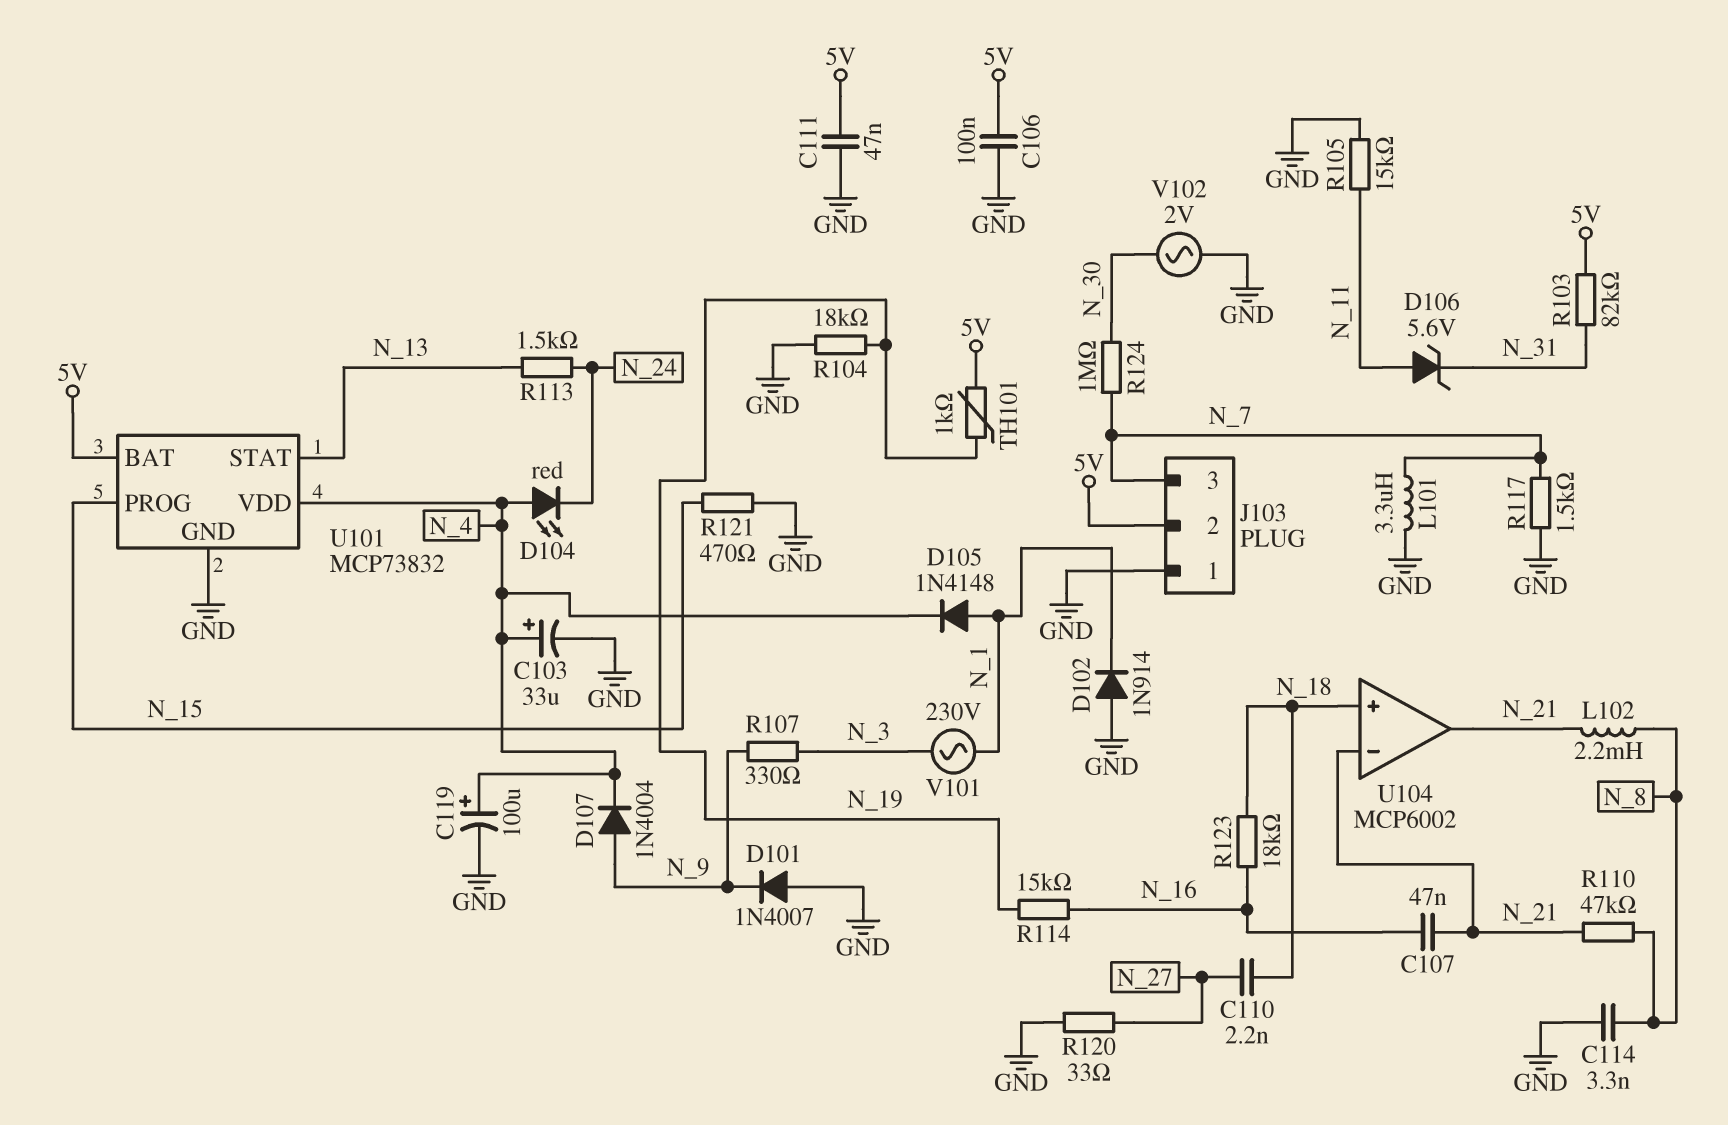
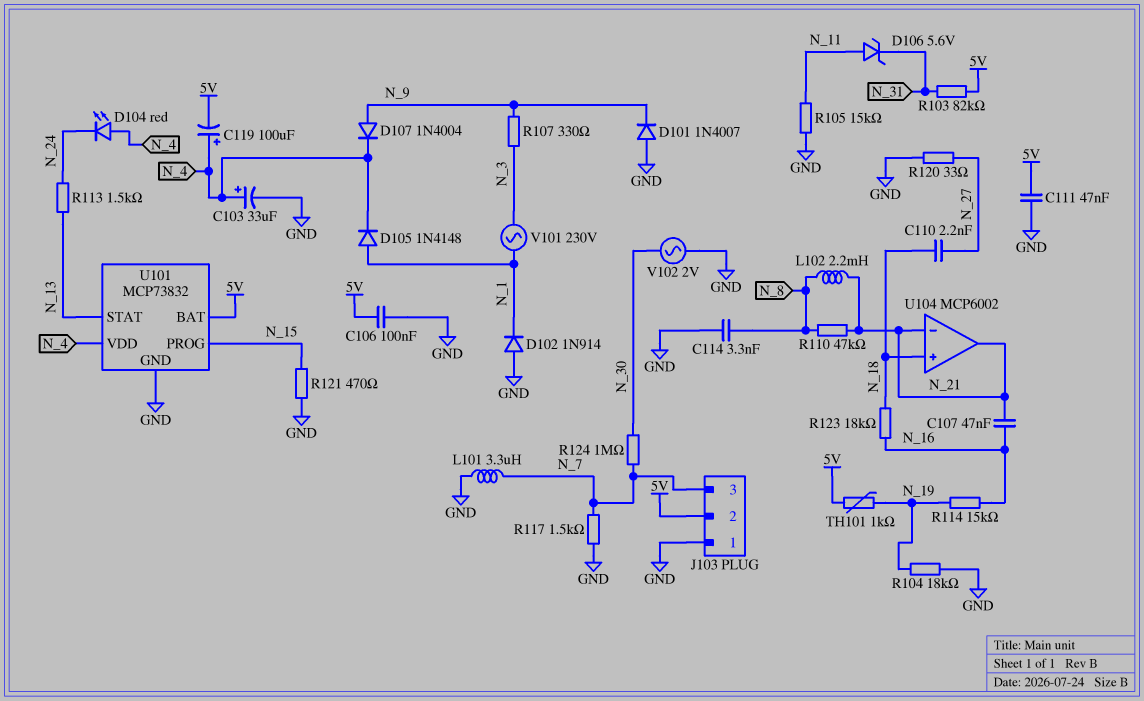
C119: 100uF (plus N_4, minus GND) -> 100uF (plus N_4, minus 5V)

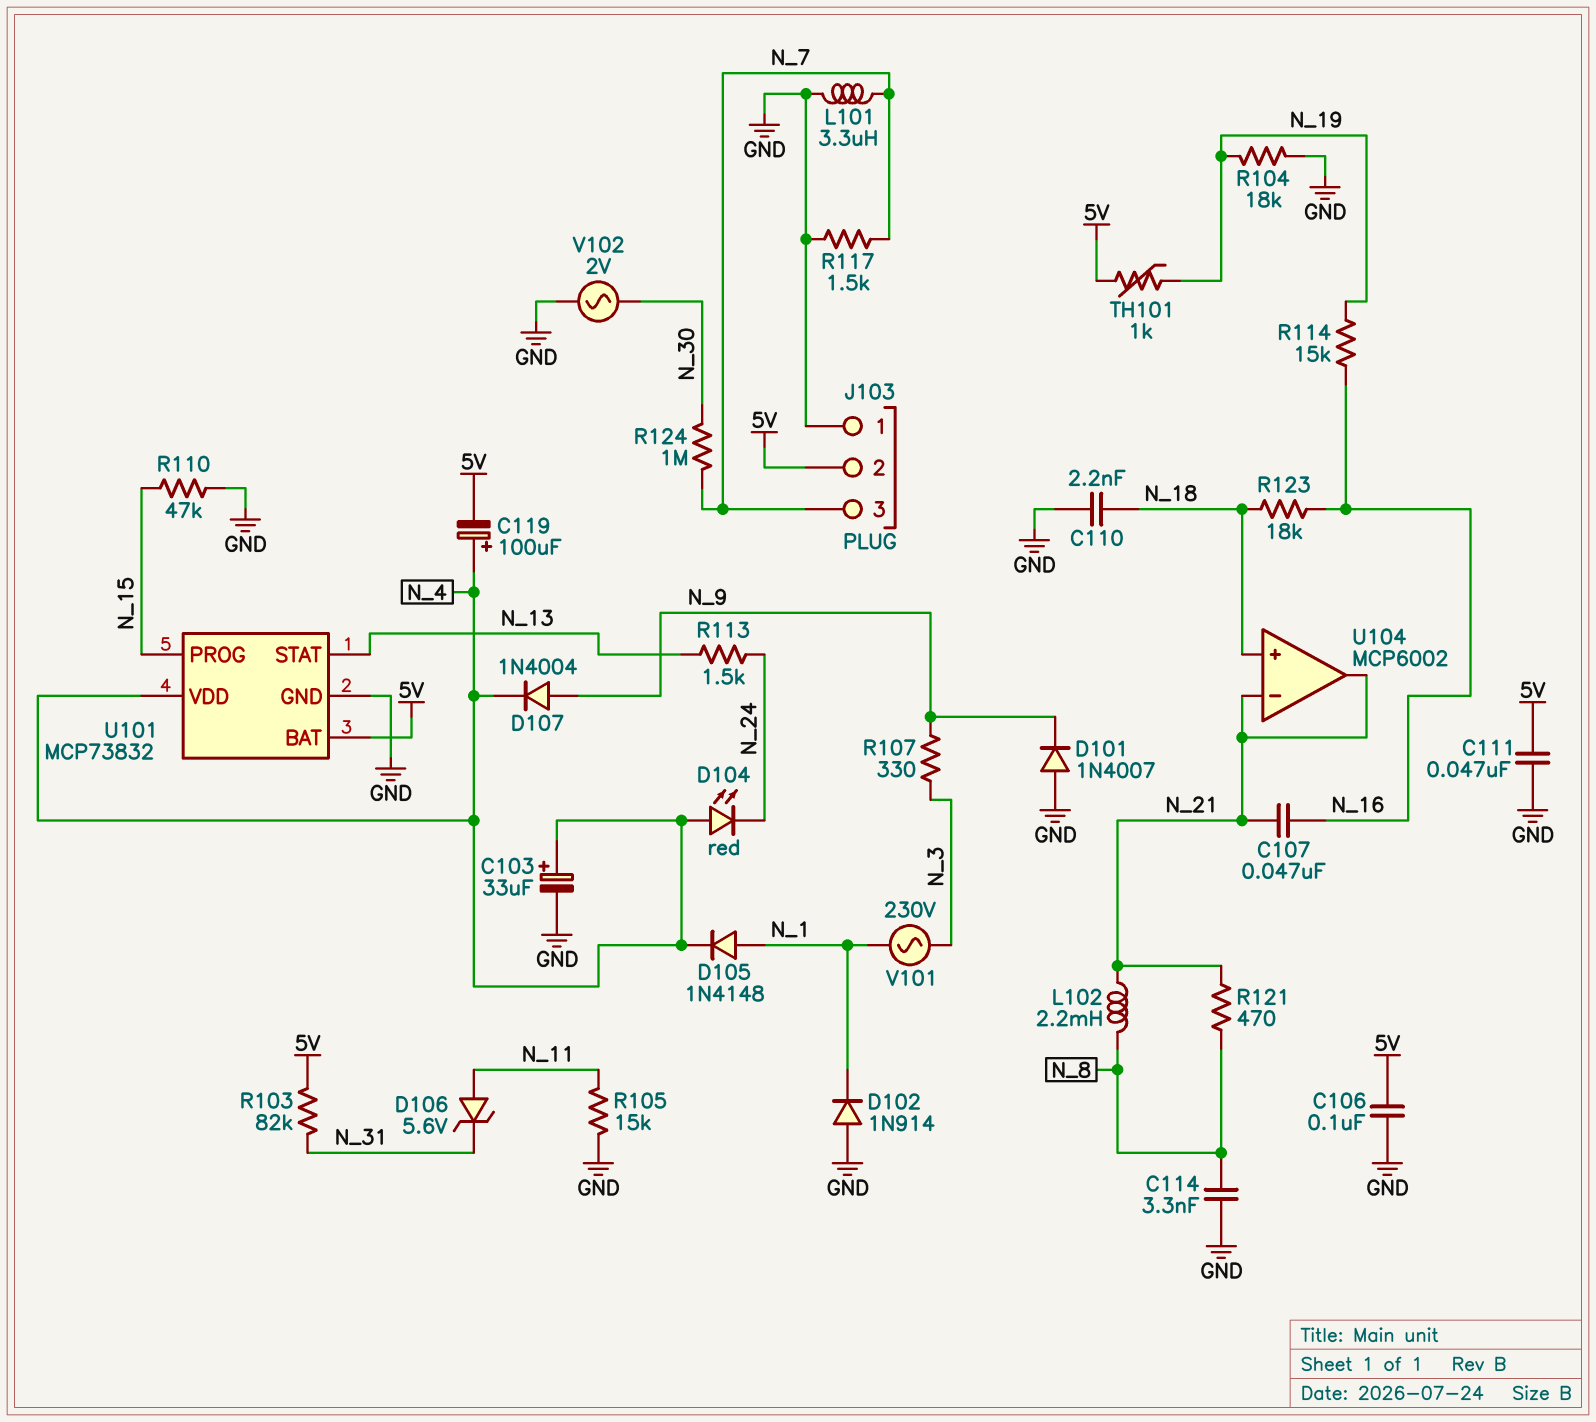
C110: 2.2nF (N_18, N_27) -> 2.2nF (GND, N_18)
R110: 47k (N_8, N_21) -> 47k (GND, N_15)
R120: 33 (GND, N_27) -> none
R121: 470 (GND, N_15) -> 470 (N_8, N_21)

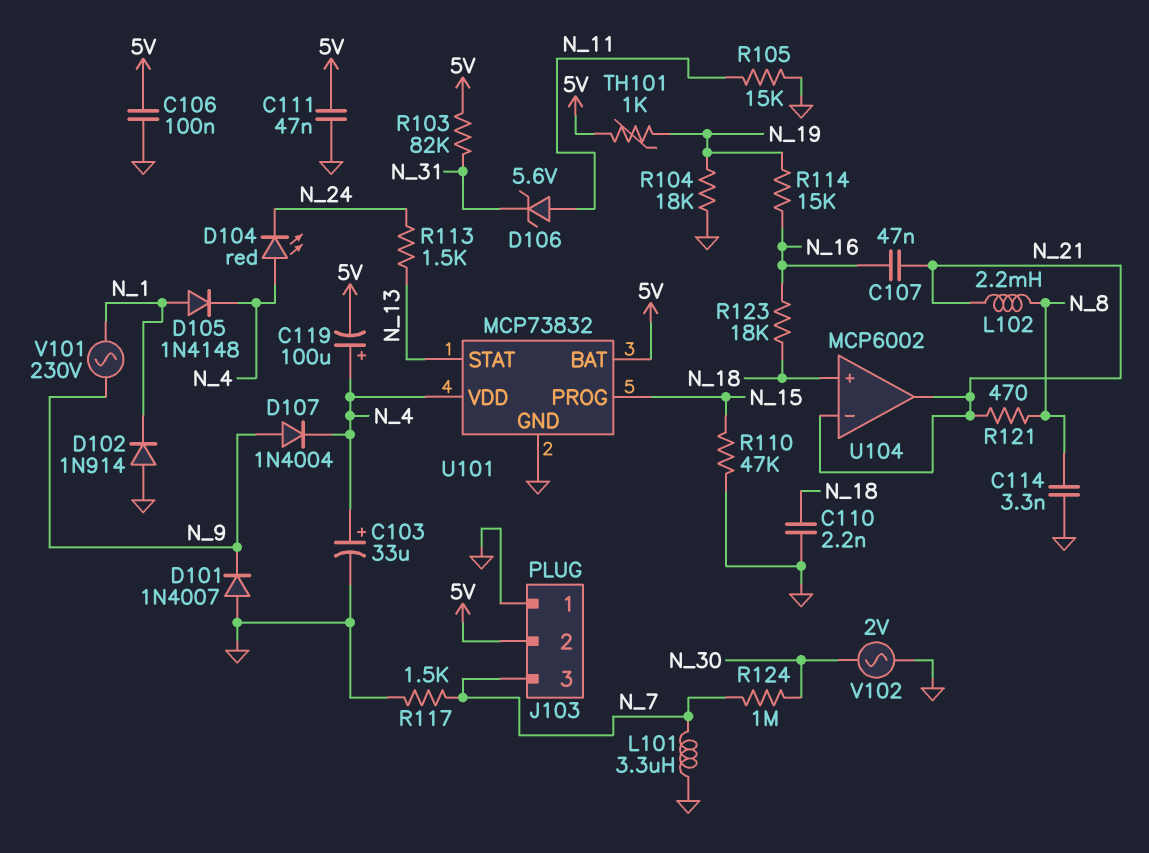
R107: 330 (N_3, N_9) -> none
V101: AC 230V (N_1, N_3) -> AC 230V (N_1, N_9)

